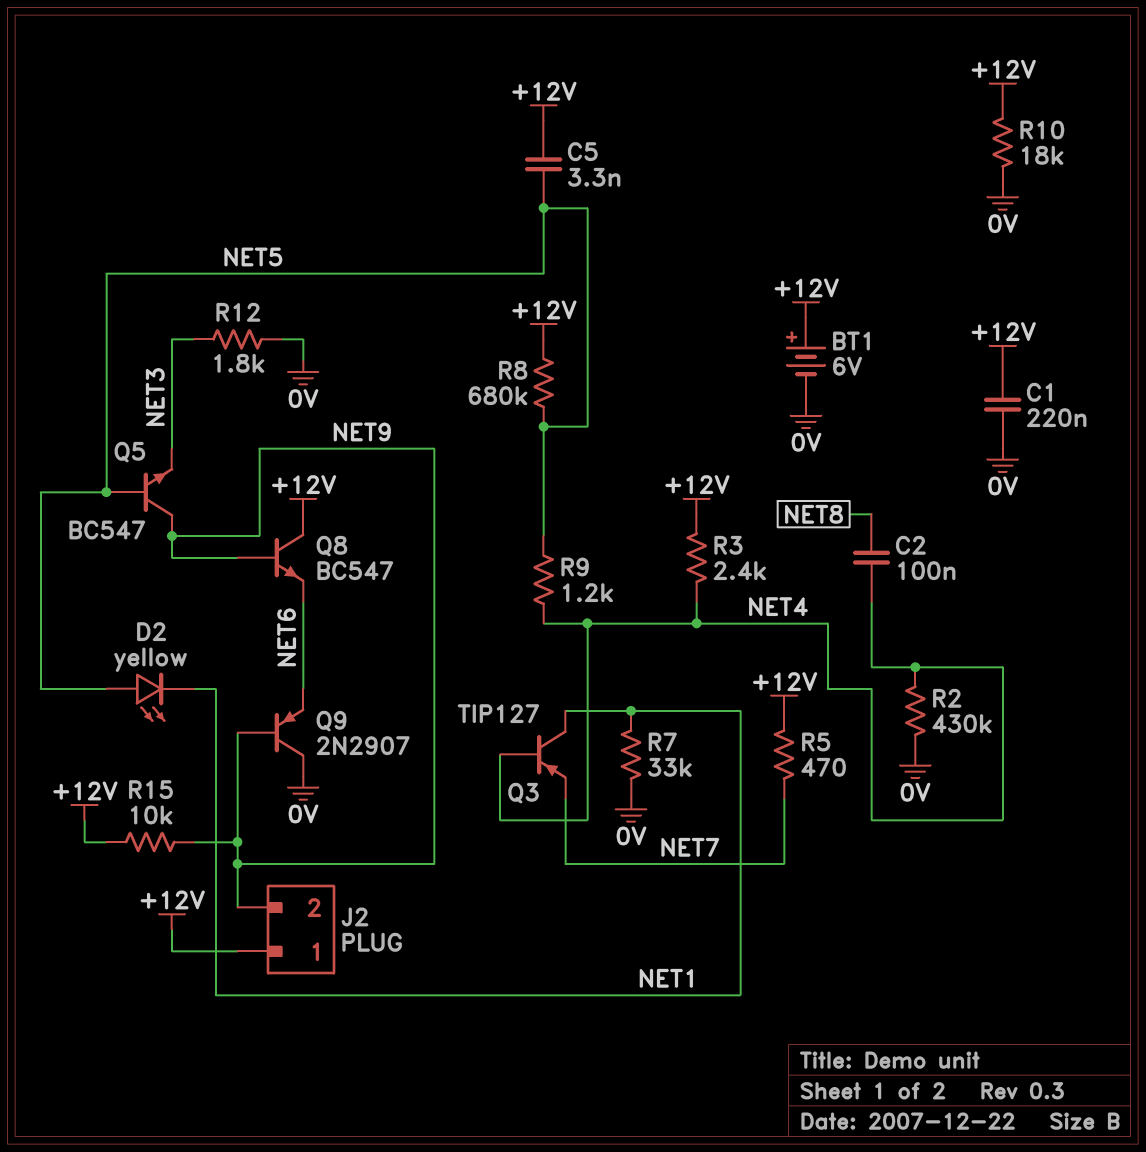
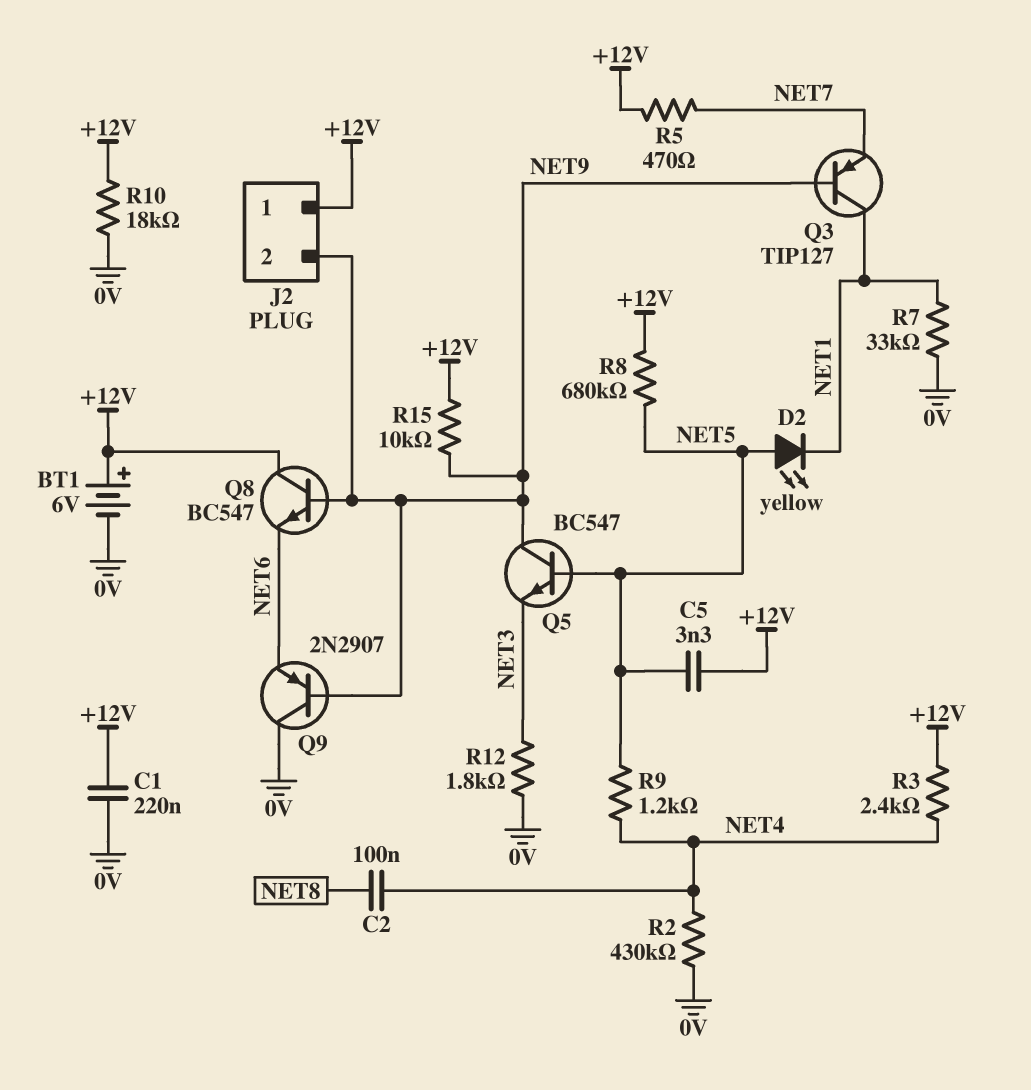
Q3: PNP TIP127 (B NET4, C NET1, E NET7) -> PNP TIP127 (B NET9, C NET1, E NET7)

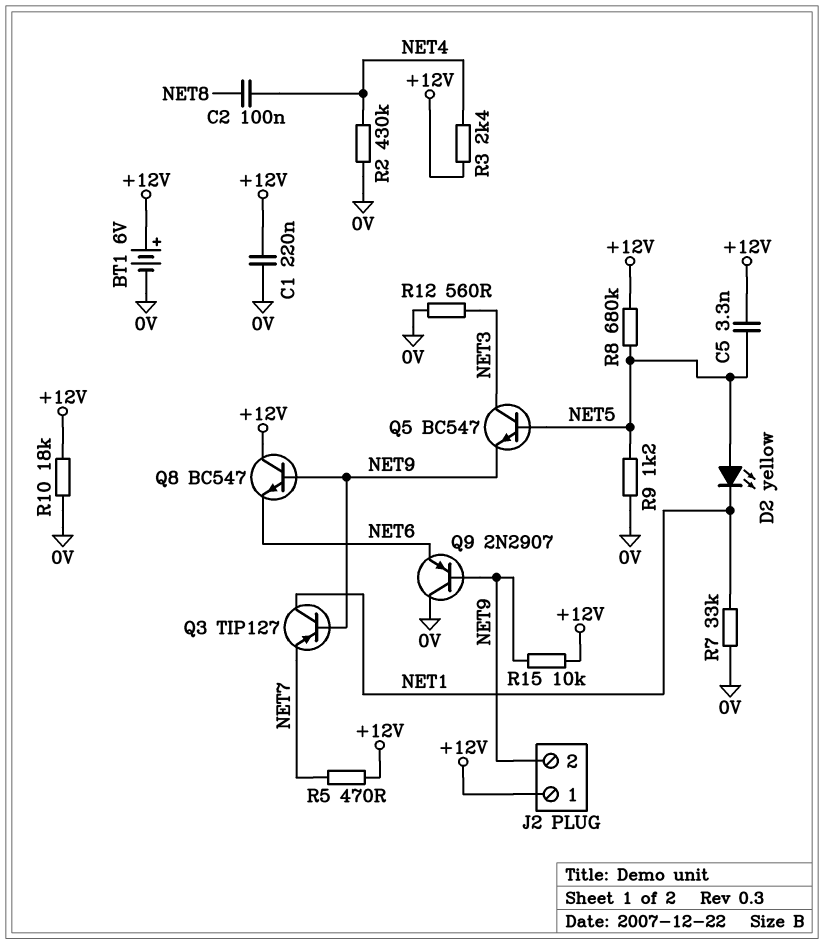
Q5: NPN BC547 (B NET5, C NET9, E NET3) -> NPN BC547 (B NET5, C NET3, E NET9)
R9: 1.2k (NET4, NET5) -> 1.2k (0V, NET5)
R12: 1.8k (0V, NET3) -> 560 (0V, NET3)

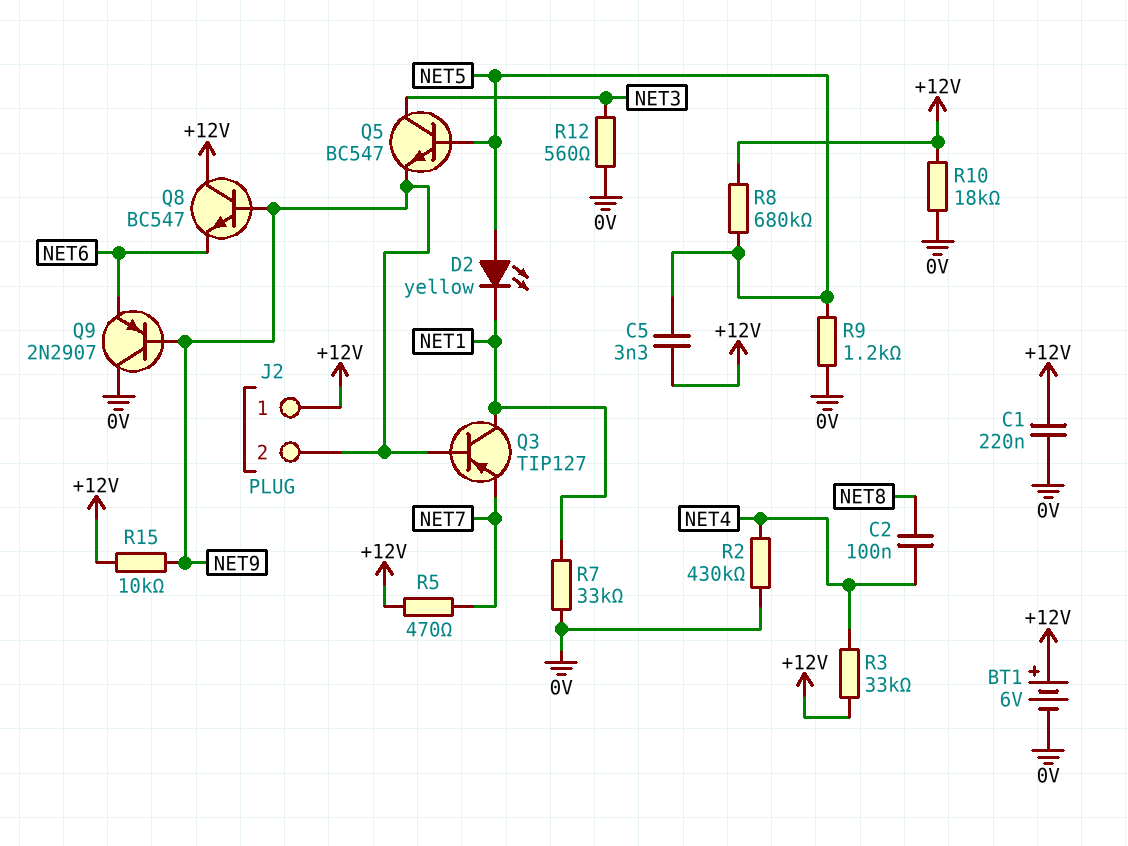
R3: 2.4k (+12V, NET4) -> 33k (+12V, NET4)

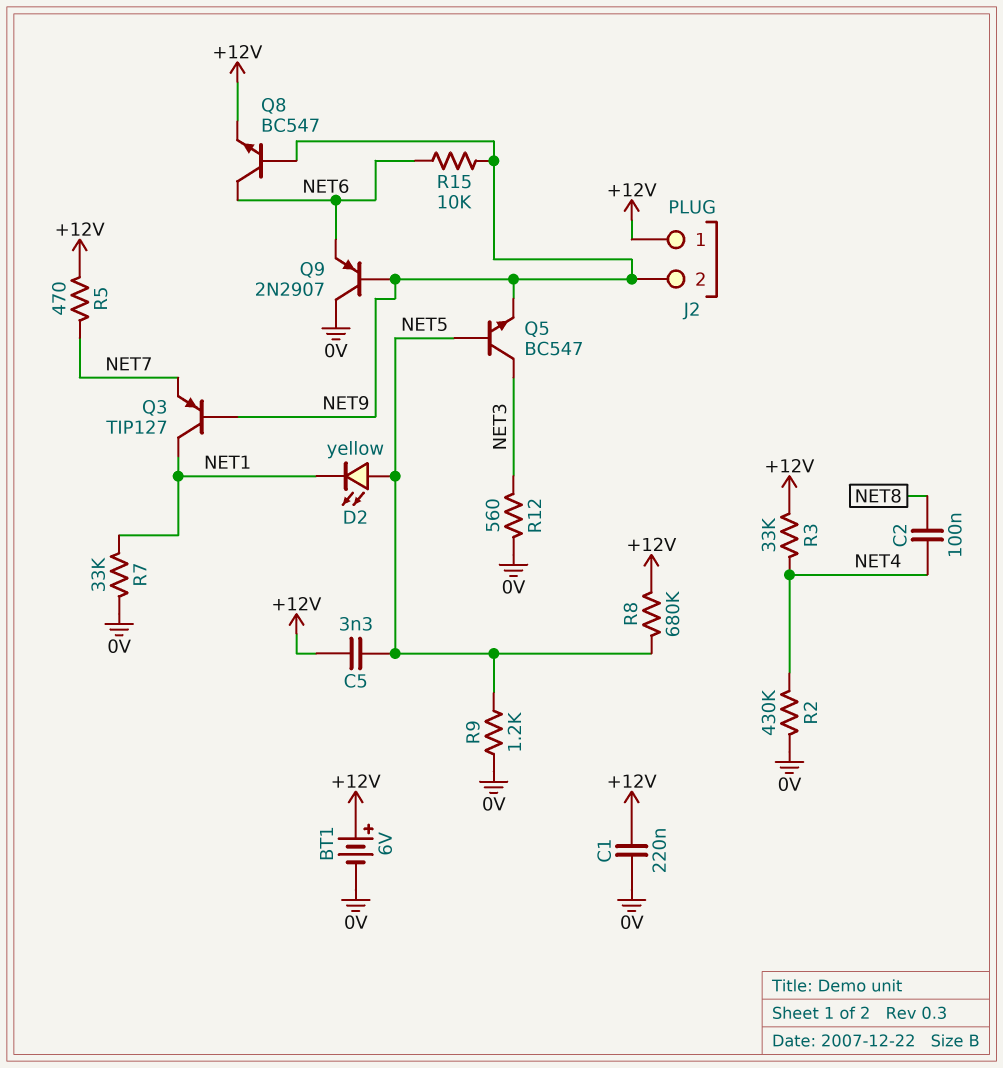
Q8: NPN BC547 (B NET9, C +12V, E NET6) -> NPN BC547 (B NET9, C NET6, E +12V)
R10: 18k (+12V, 0V) -> none
R15: 10k (+12V, NET9) -> 10k (NET6, NET9)

